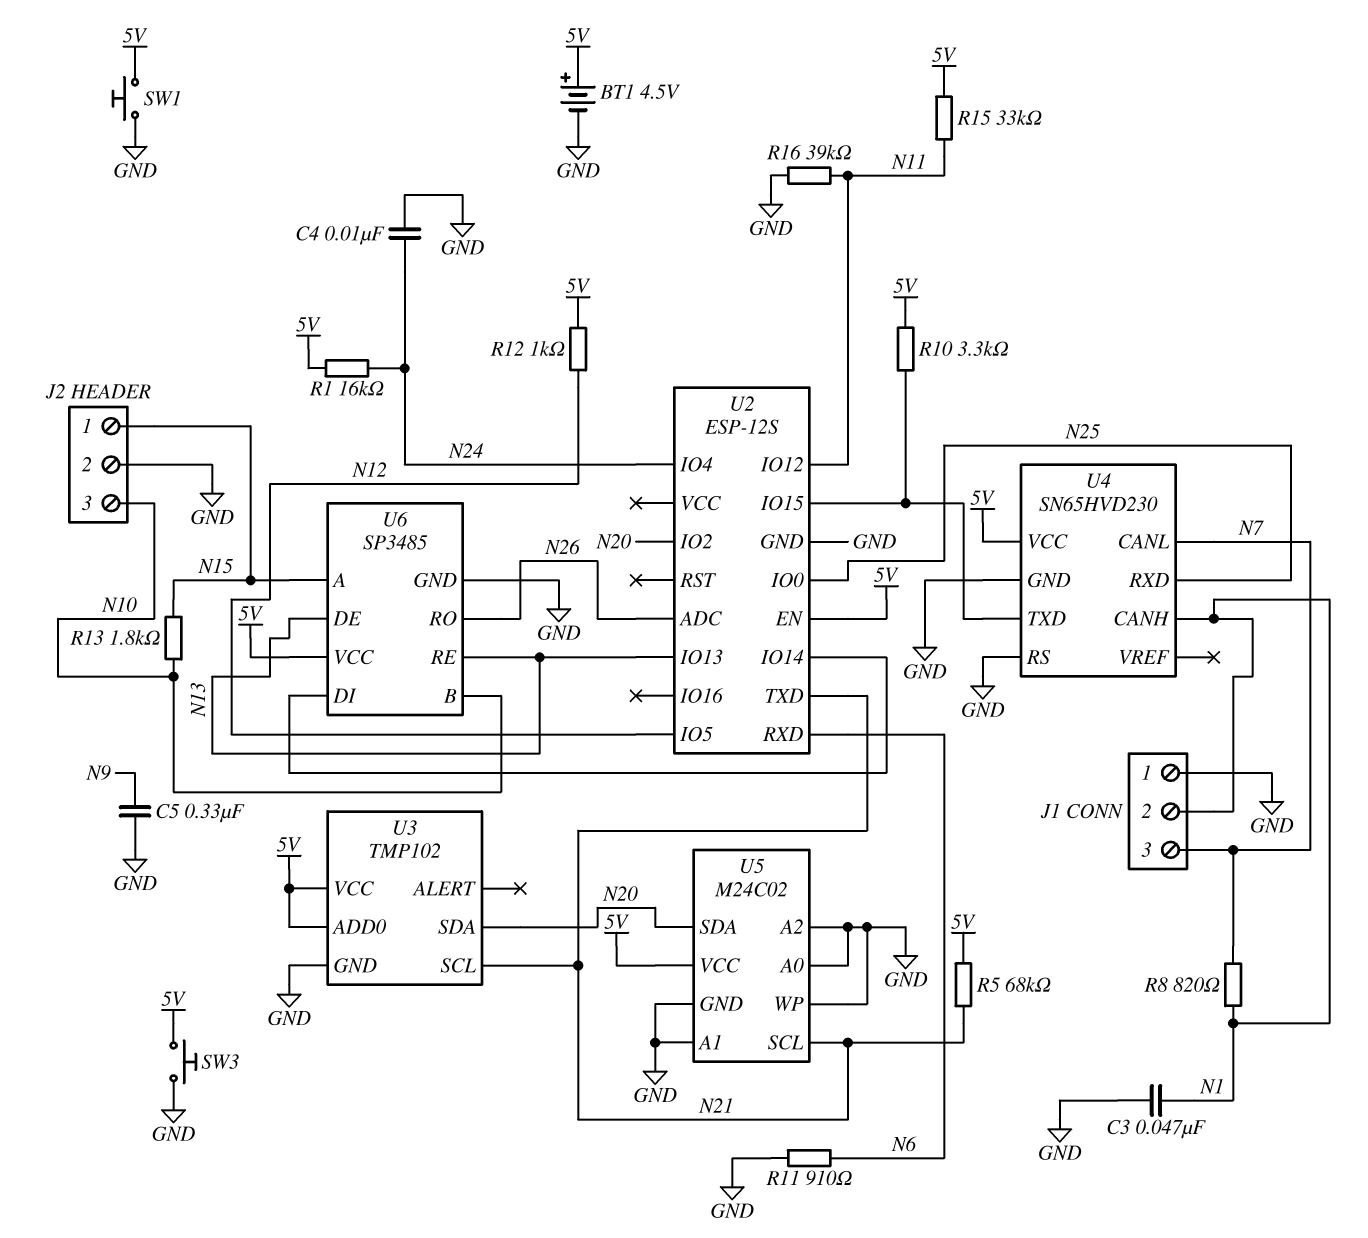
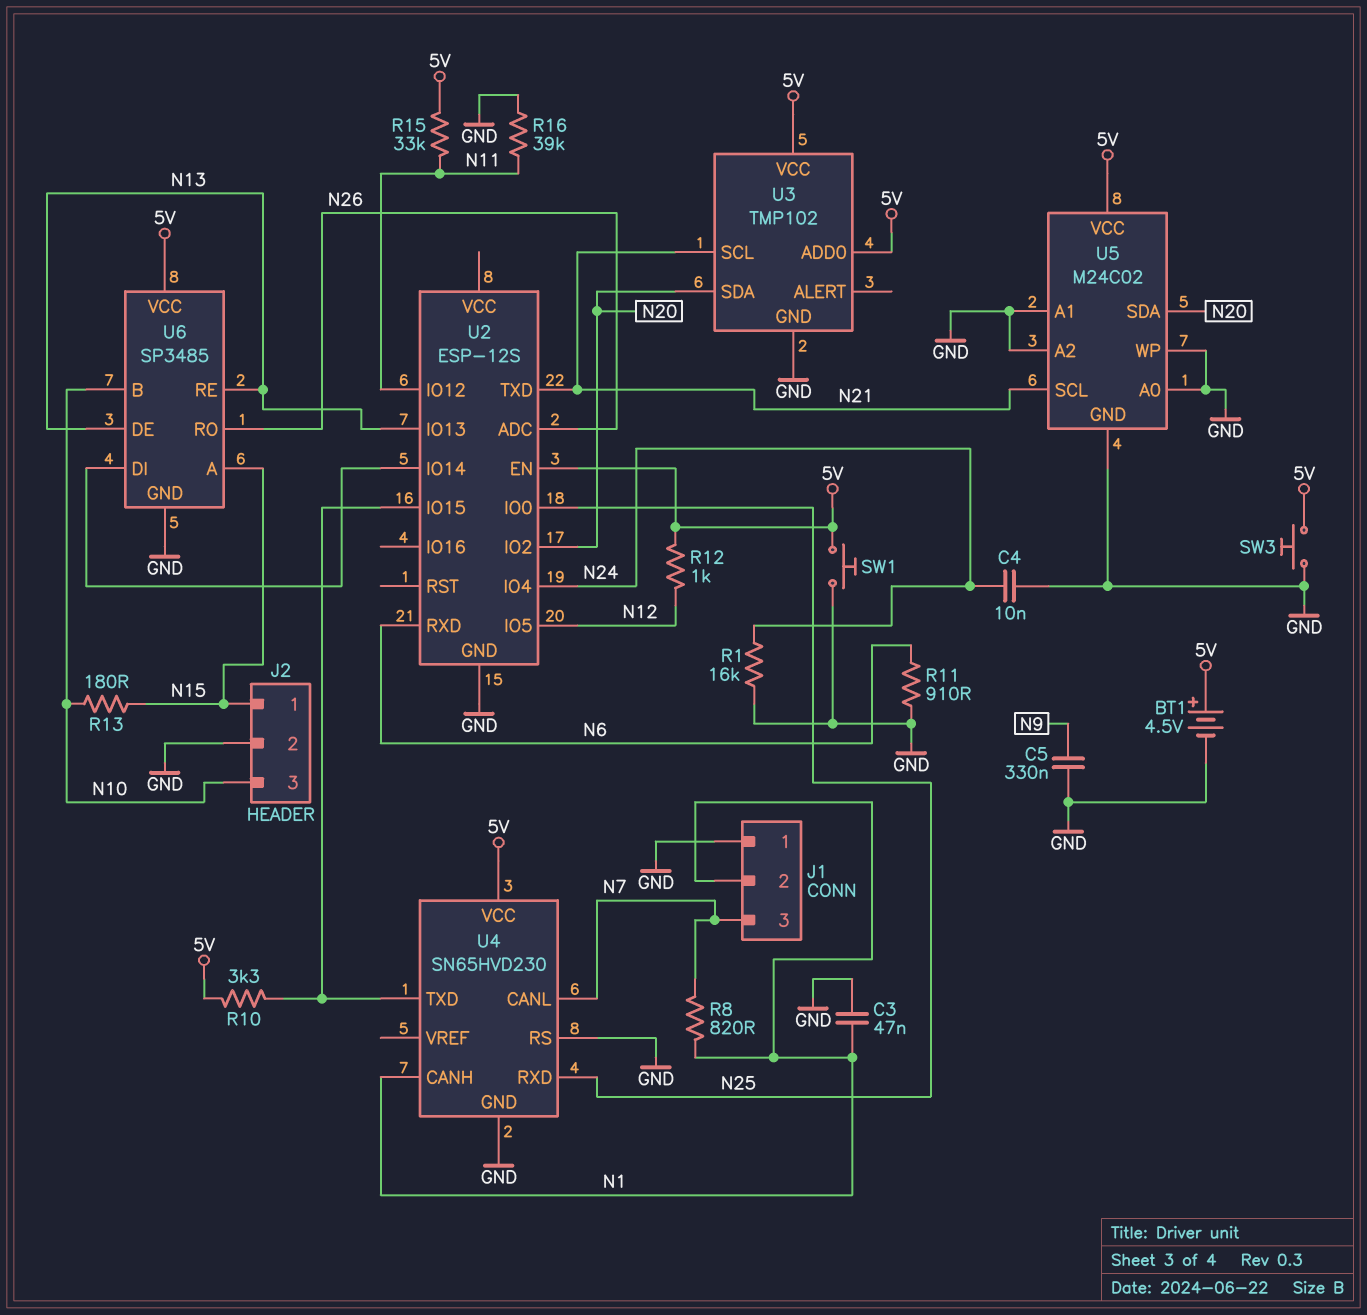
R1: 16k (5V, N24) -> 16k (GND, N24)
R5: 68k (5V, N21) -> none
R13: 1.8k (N10, N15) -> 180 (N10, N15)

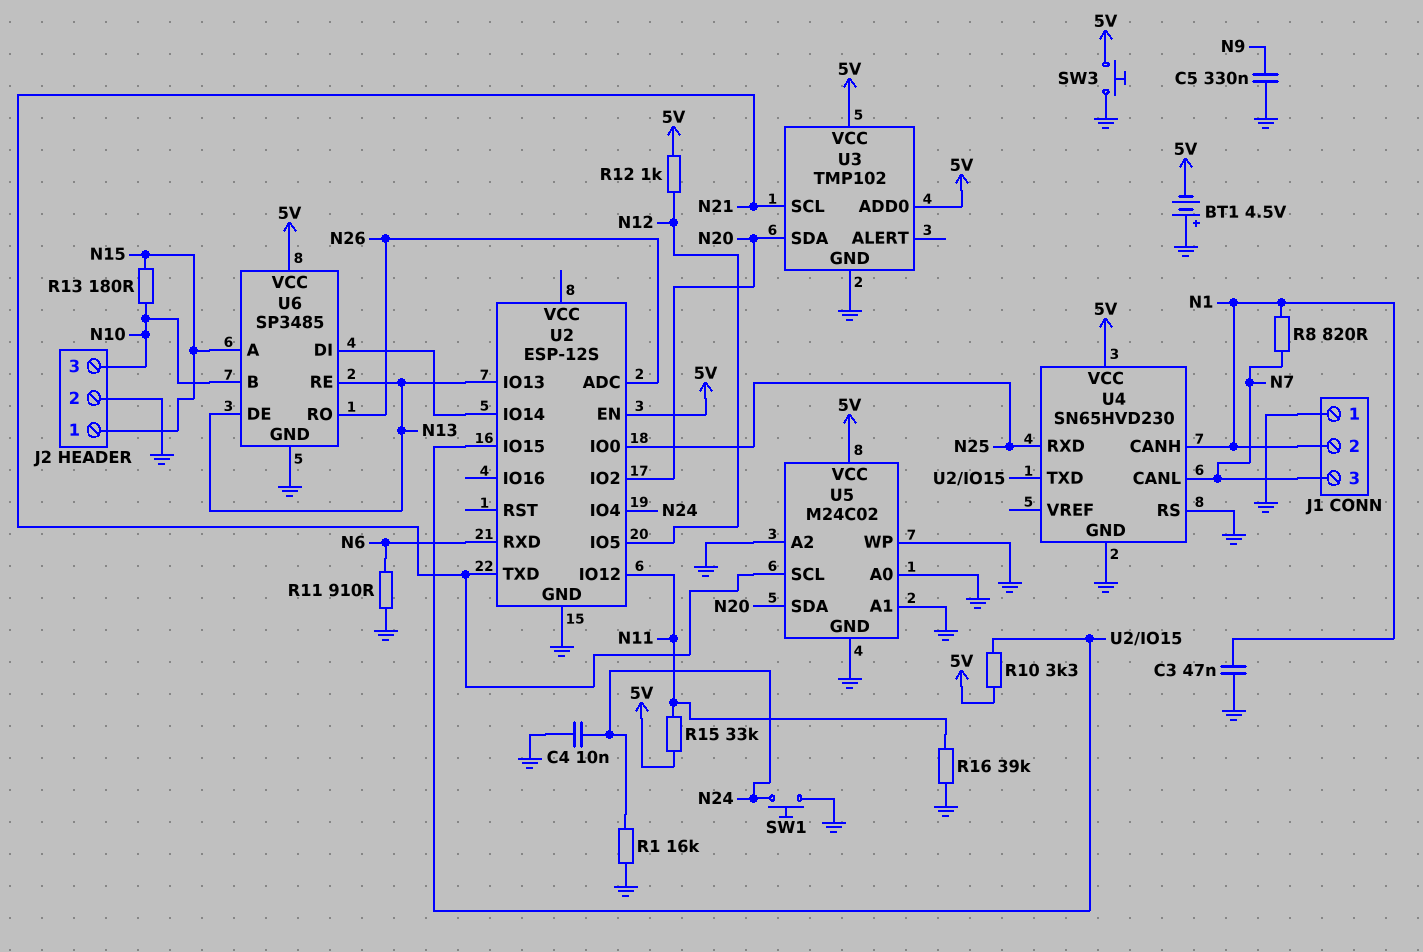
BT1: 4.5V (plus 5V, minus GND) -> 4.5V (plus GND, minus 5V)
SW1: button (5V, GND) -> button (GND, N24)

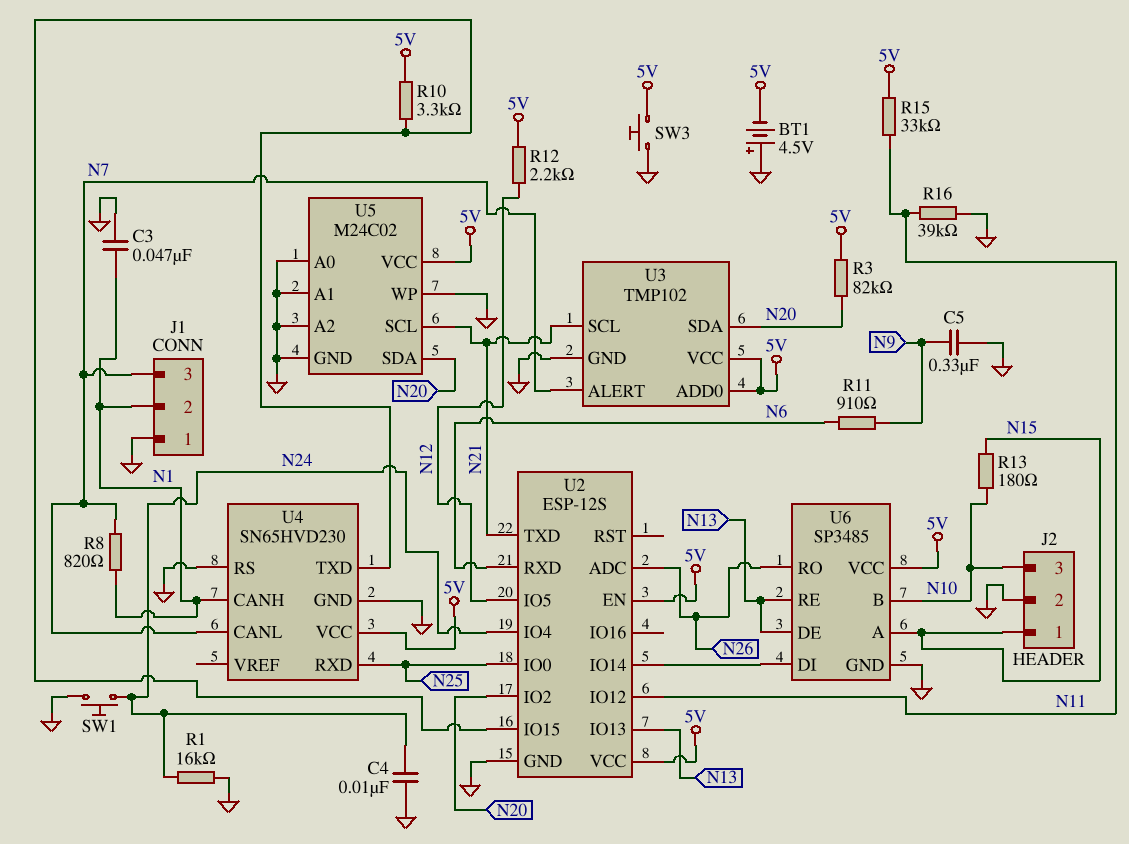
R3: none -> 82k (5V, N20)
R11: 910 (GND, N6) -> 910 (N6, N9)
R12: 1k (5V, N12) -> 2.2k (5V, N12)
U2 pin VCC: none -> 5V
U3 pin ALERT: none -> N7

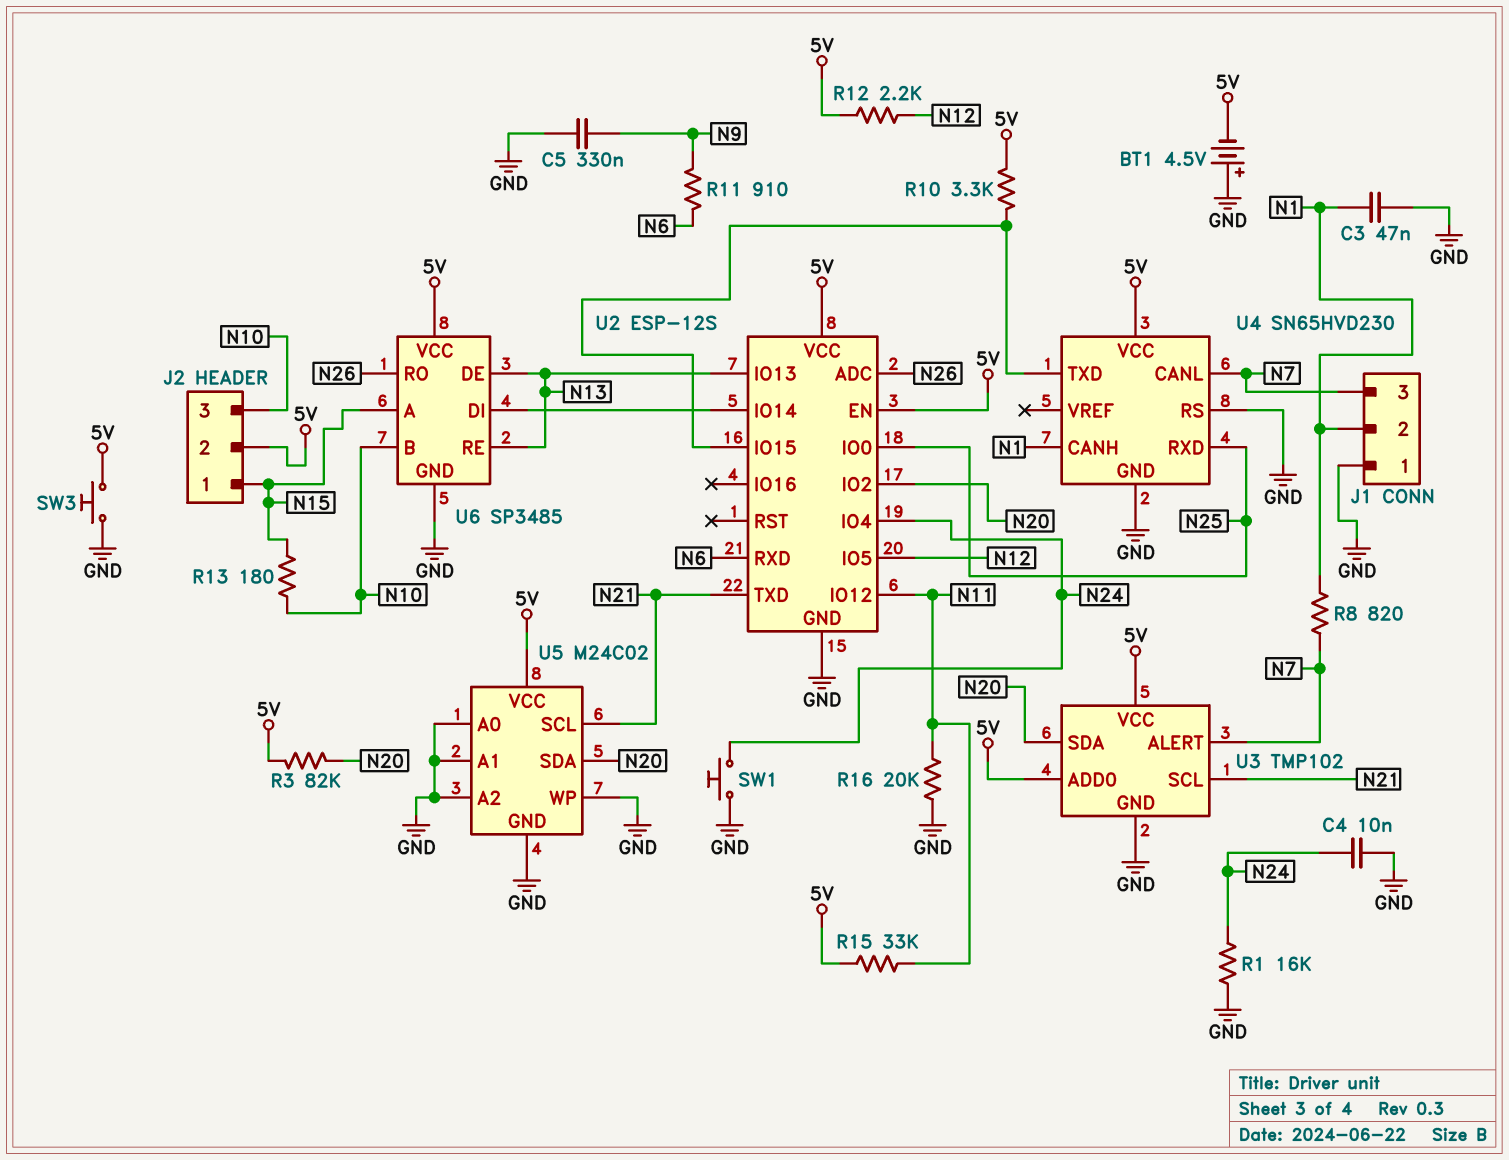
J2 pin 2: GND -> 5V
R16: 39k (GND, N11) -> 20k (GND, N11)

